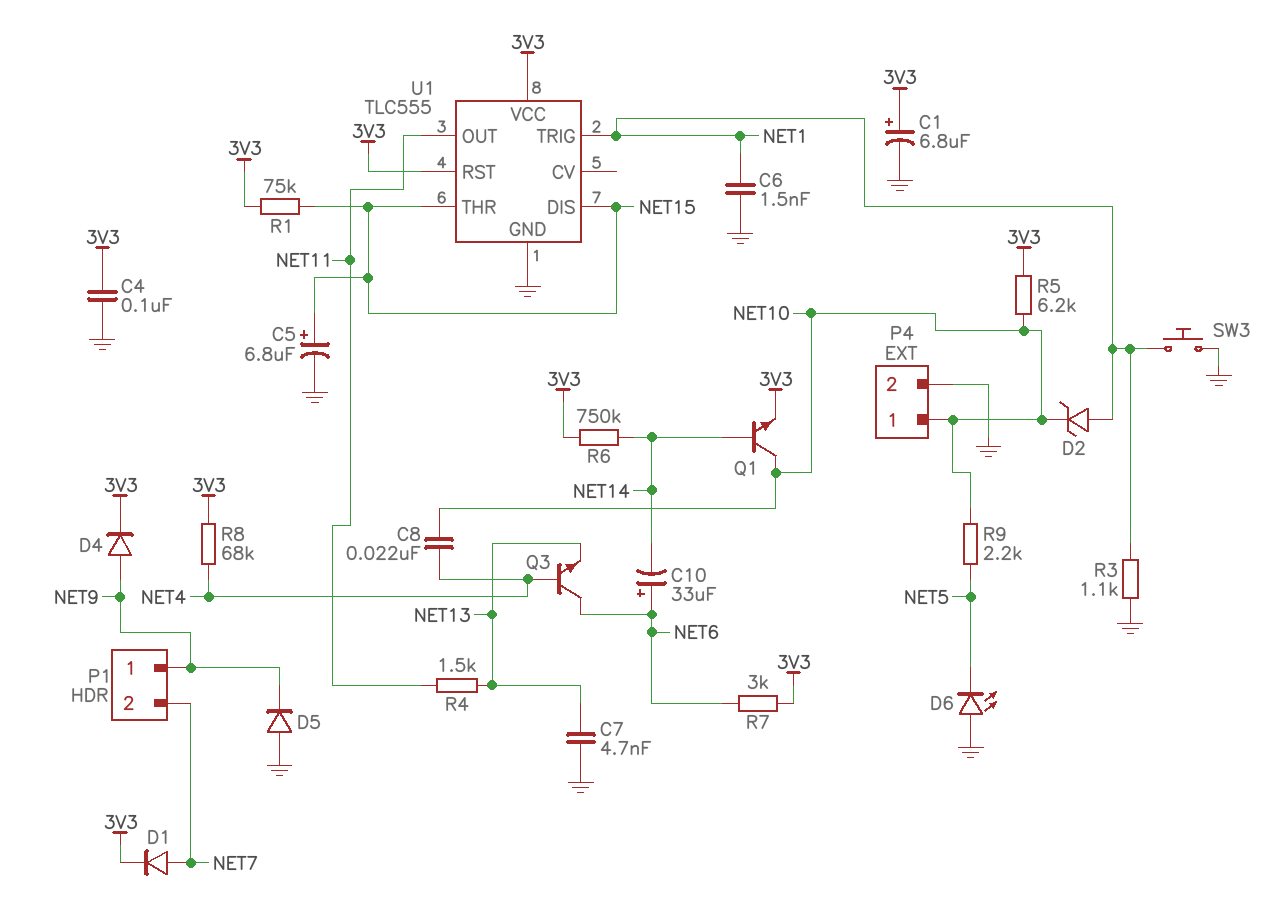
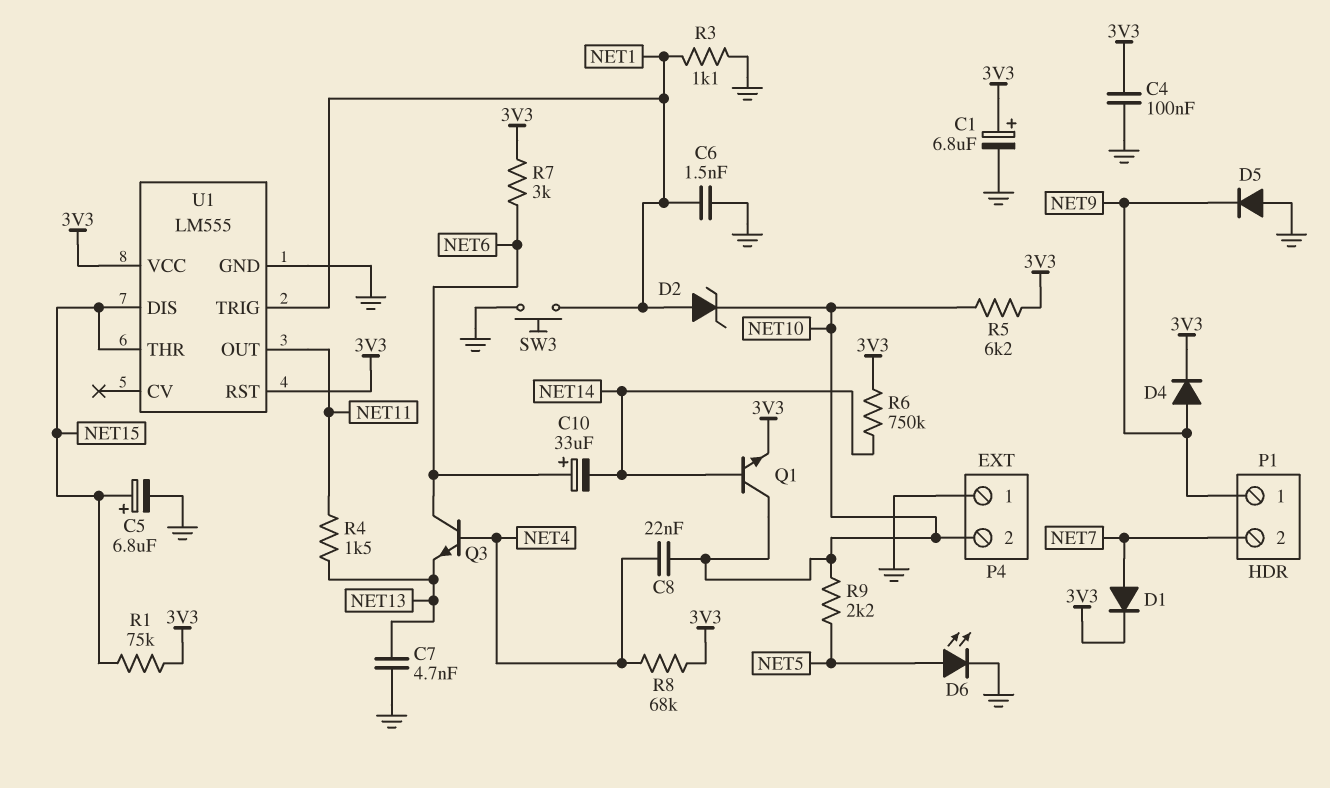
D6: LED (A GND, K NET5) -> LED (A NET5, K GND)
P4 pin 1: NET10 -> GND
P4 pin 2: GND -> NET10
U1: TLC555 -> LM555

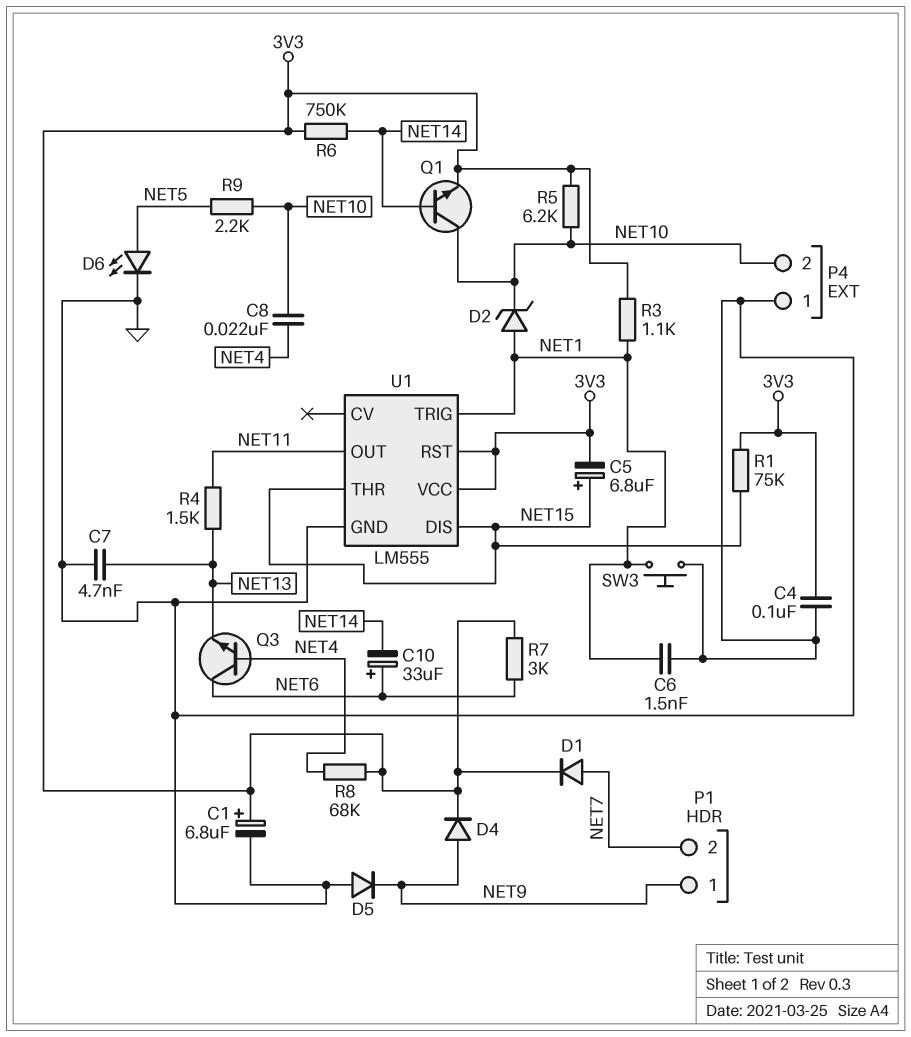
C5: 6.8uF (plus NET15, minus GND) -> 6.8uF (plus NET15, minus 3V3)
R3: 1.1k (GND, NET1) -> 1.1k (3V3, NET1)

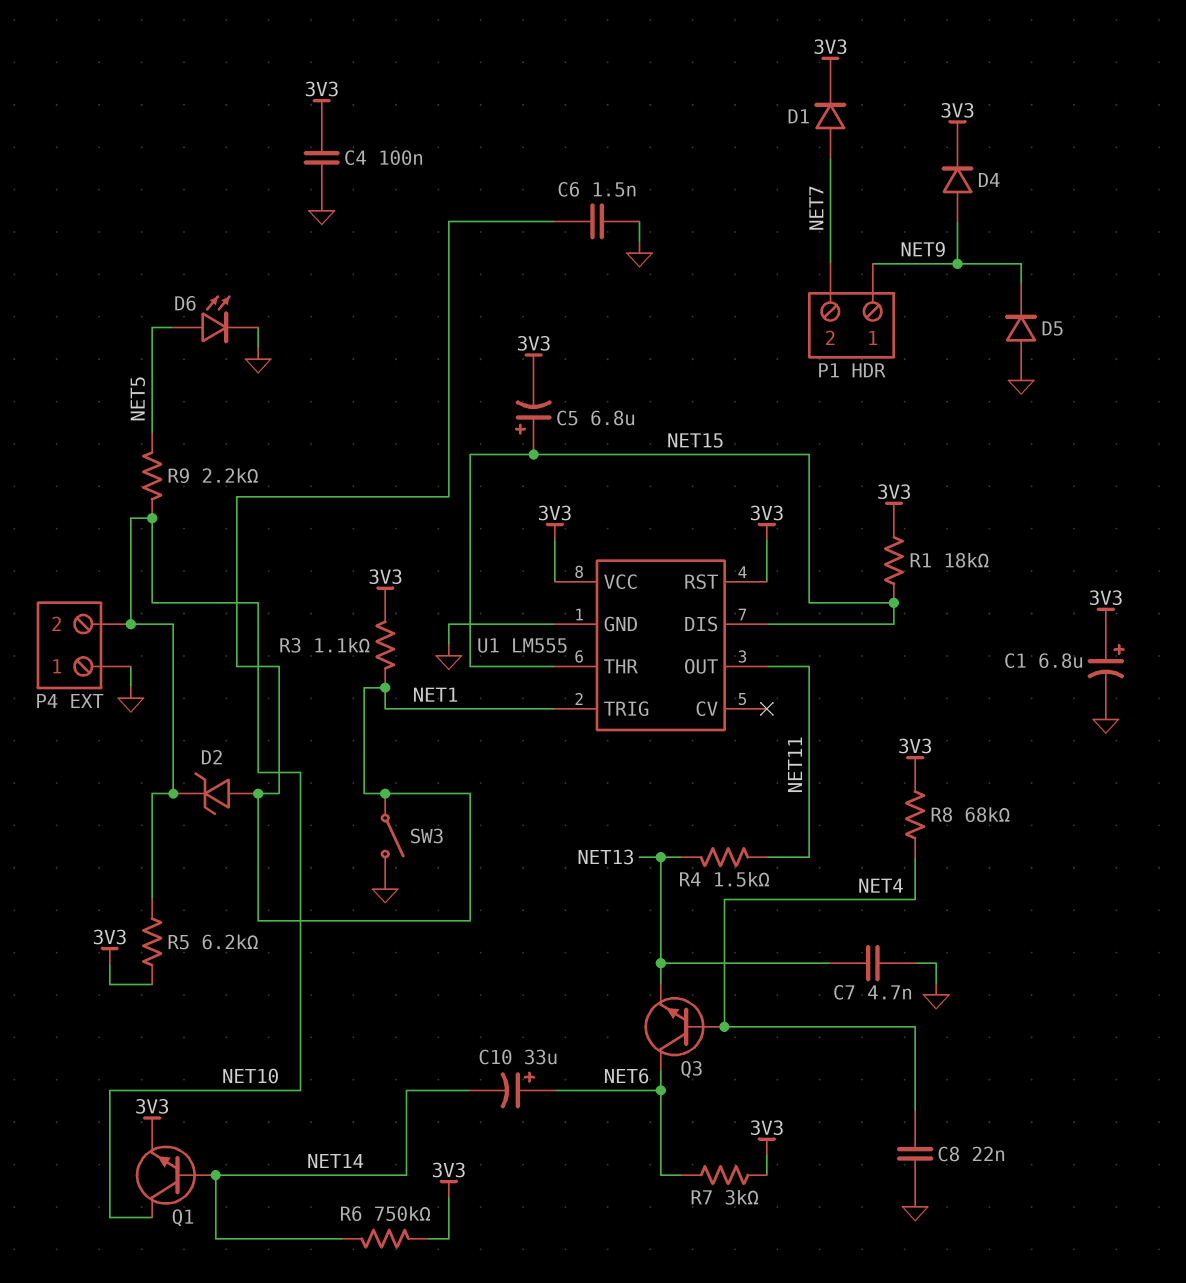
C8: 22nF (NET4, NET10) -> 22nF (GND, NET4)
R1: 75k (3V3, NET15) -> 18k (3V3, NET15)
SW3: button (GND, NET1) -> switch (GND, NET1)

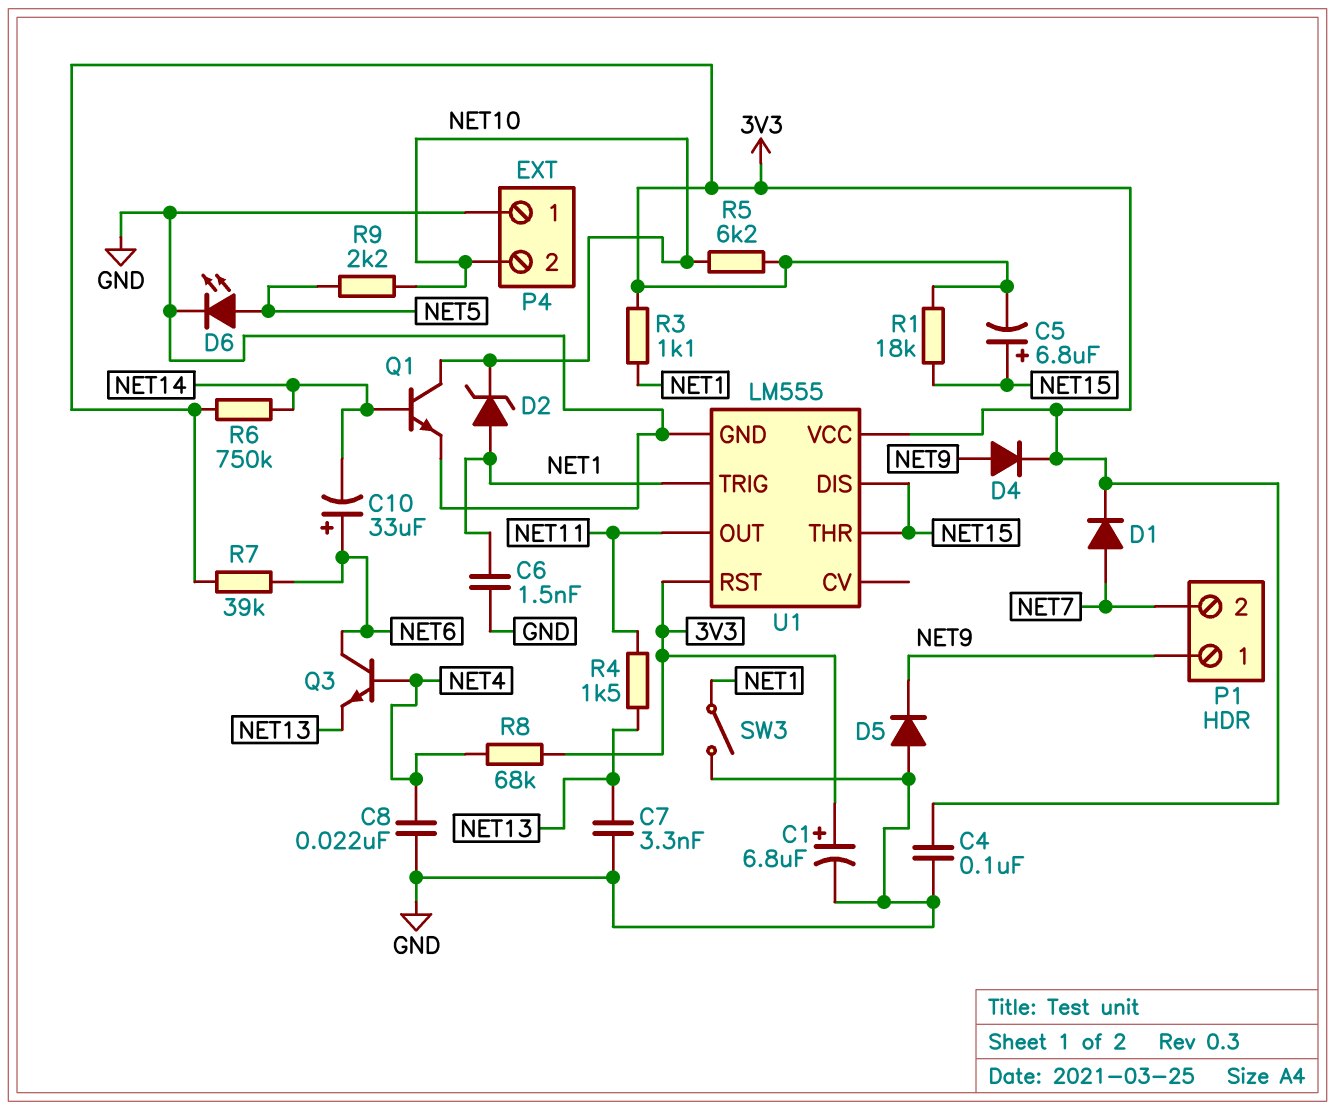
C7: 4.7nF (GND, NET13) -> 3.3nF (GND, NET13)
Q1: NPN (B NET14, C NET10, E 3V3) -> NPN (B NET14, C NET10, E GND)
R7: 3k (3V3, NET6) -> 39k (3V3, NET6)

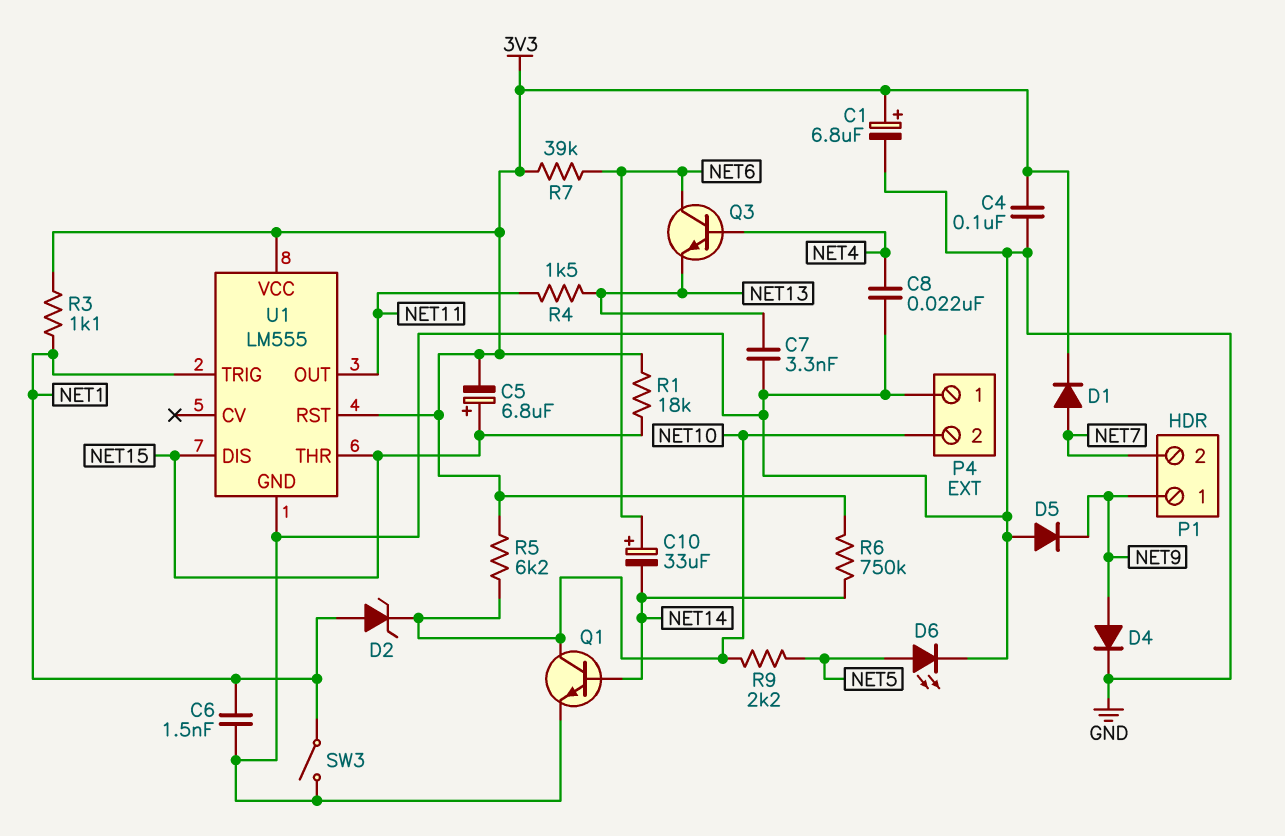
D4: diode (A NET9, K 3V3) -> diode (A NET9, K GND)
R8: 68k (3V3, NET4) -> none

